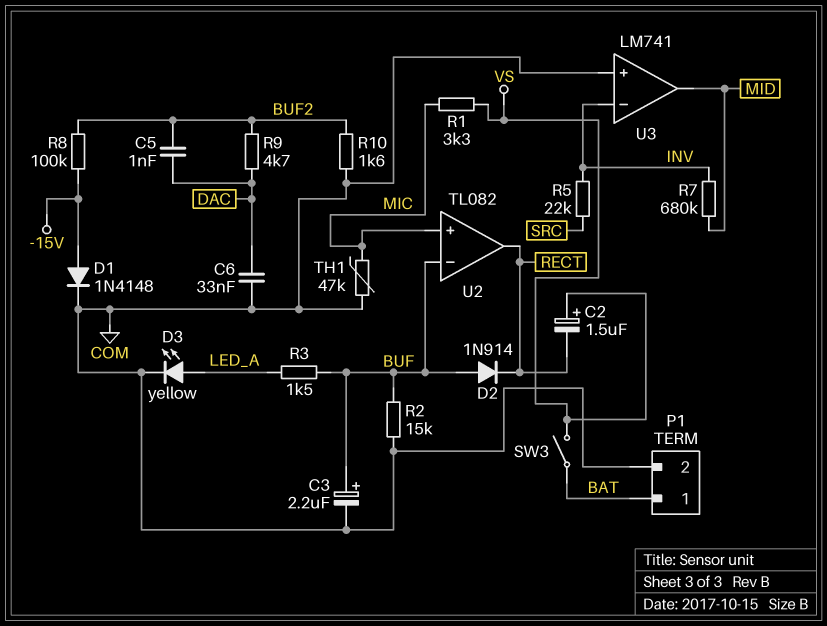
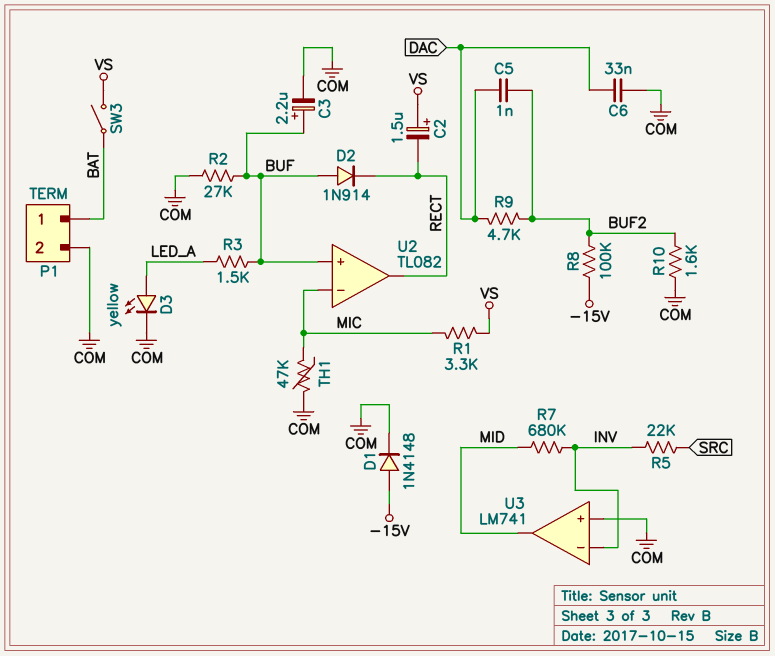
R2: 15k (BUF, COM) -> 27k (BUF, COM)
U2 pin in+: MIC -> BUF
U2 pin in-: BUF -> MIC

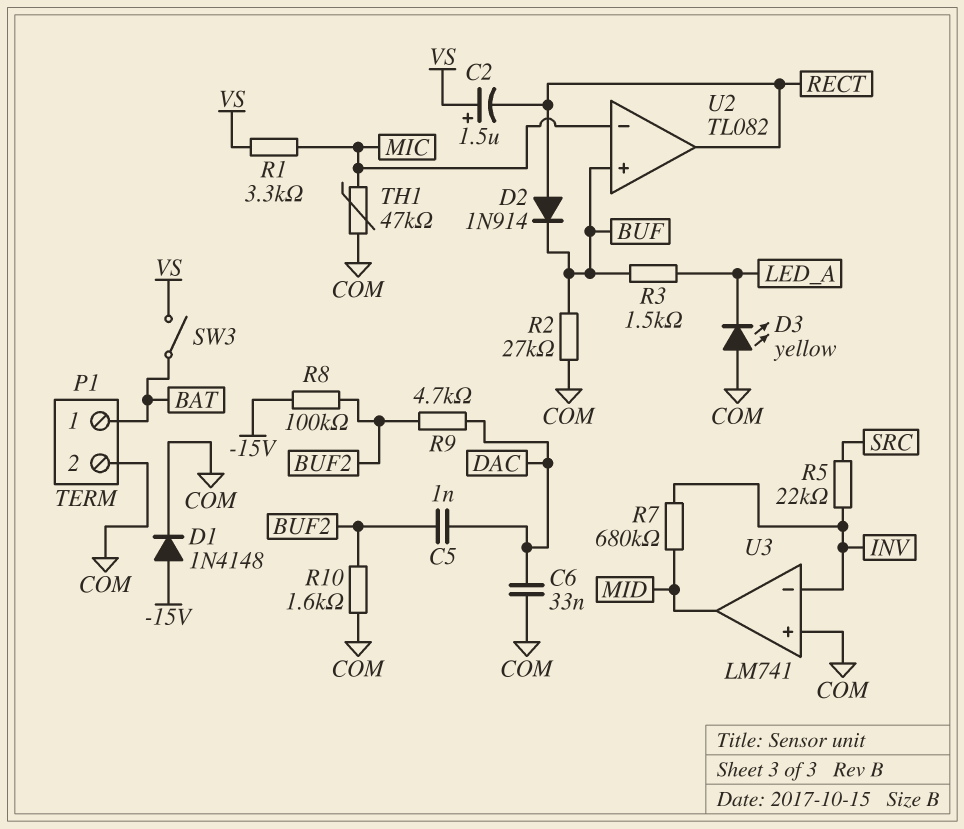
C3: 2.2uF (plus BUF, minus COM) -> none
D2: diode 1N914 (A BUF, K RECT) -> diode 1N914 (A RECT, K BUF)
D3: LED yellow (A LED_A, K COM) -> LED yellow (A COM, K LED_A)

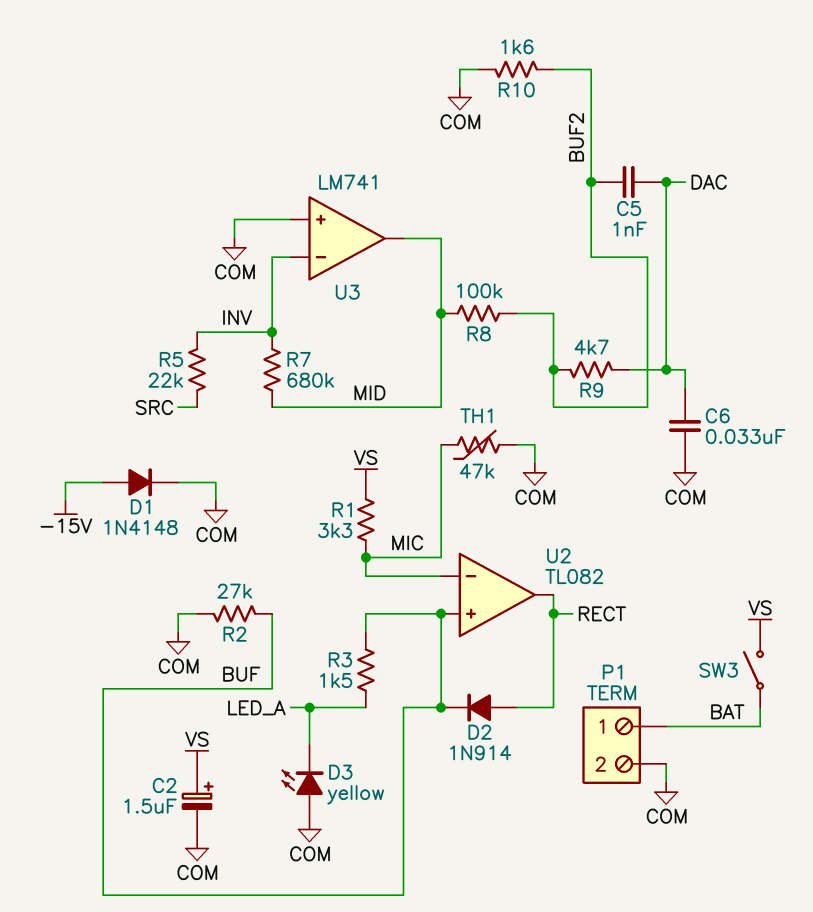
C2: 1.5uF (plus VS, minus RECT) -> 1.5uF (plus VS, minus COM)
R8: 100k (-15V, BUF2) -> 100k (BUF2, MID)

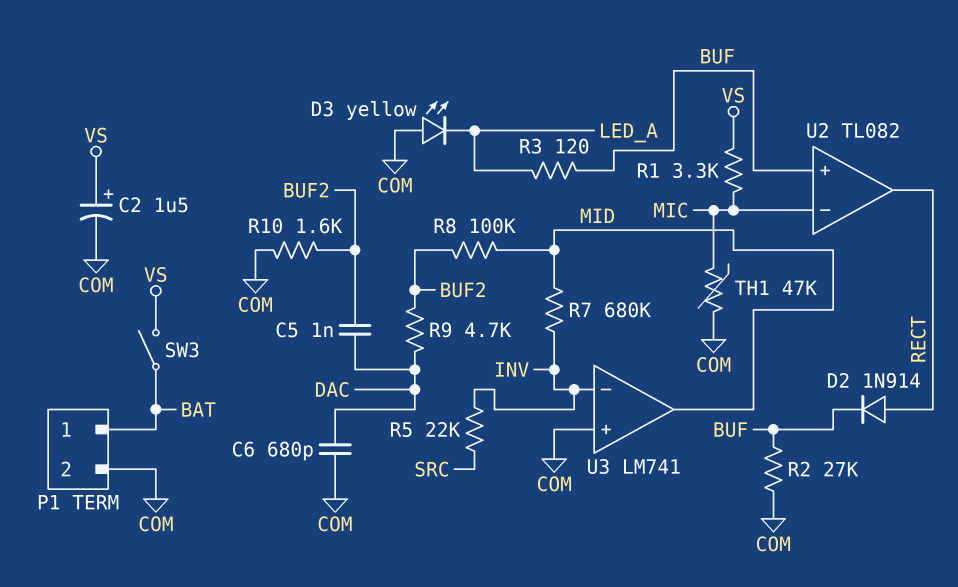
C6: 33nF (COM, DAC) -> 680pF (COM, DAC)
D1: diode 1N4148 (A -15V, K COM) -> none
R3: 1.5k (BUF, LED_A) -> 120 (BUF, LED_A)

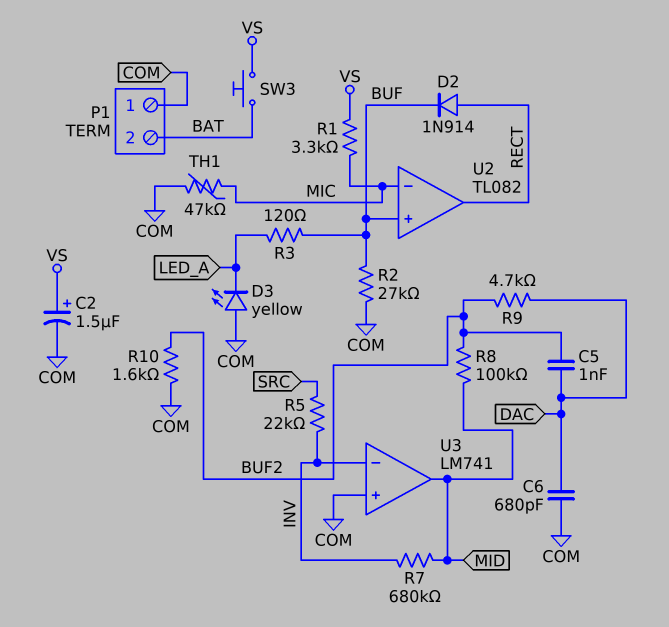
P1 pin 1: BAT -> COM
P1 pin 2: COM -> BAT
SW3: switch (BAT, VS) -> button (BAT, VS)

